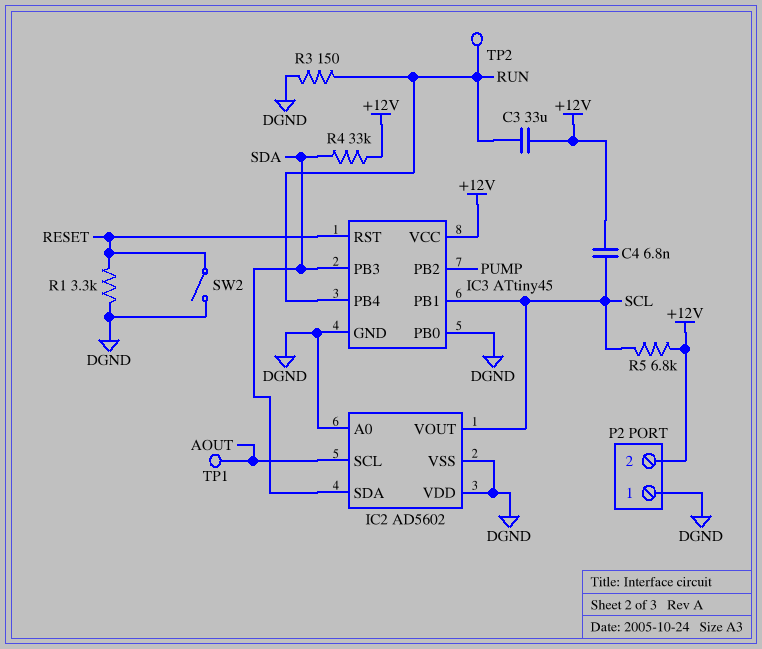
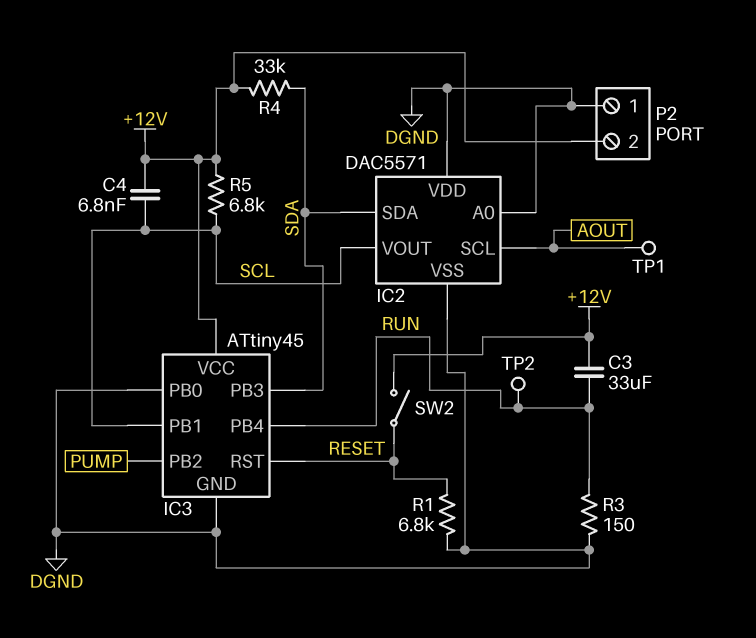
IC2: AD5602 -> DAC5571
R1: 3.3k (DGND, RESET) -> 6.8k (DGND, RESET)
SW2: switch (DGND, RESET) -> switch (+12V, RESET)

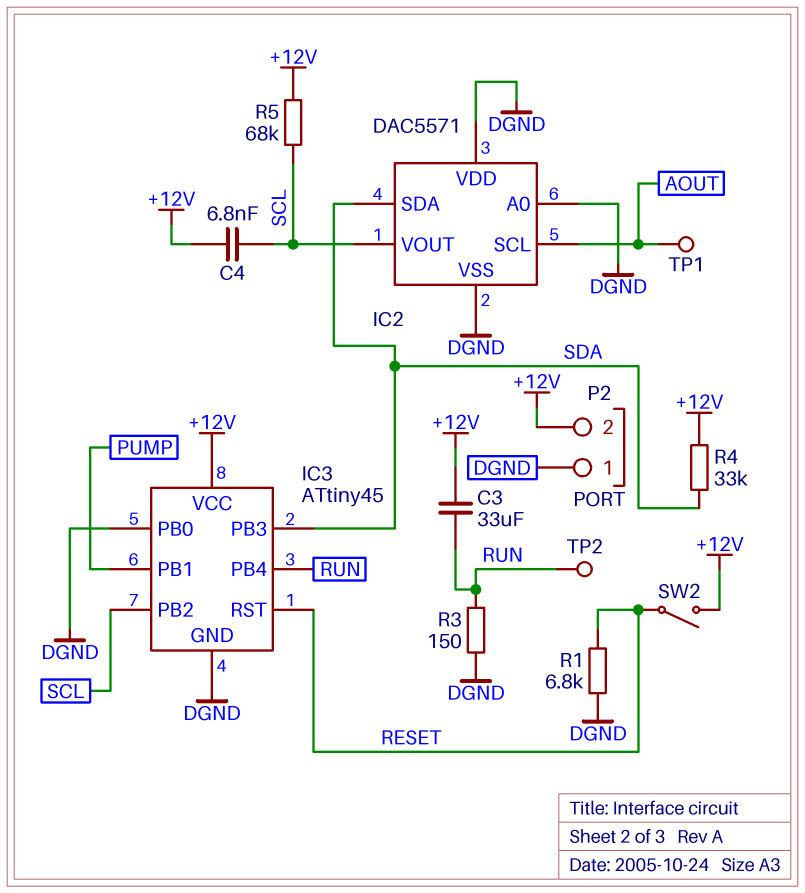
IC3 pin PB1: SCL -> PUMP
IC3 pin PB2: PUMP -> SCL
R5: 6.8k (+12V, SCL) -> 68k (+12V, SCL)

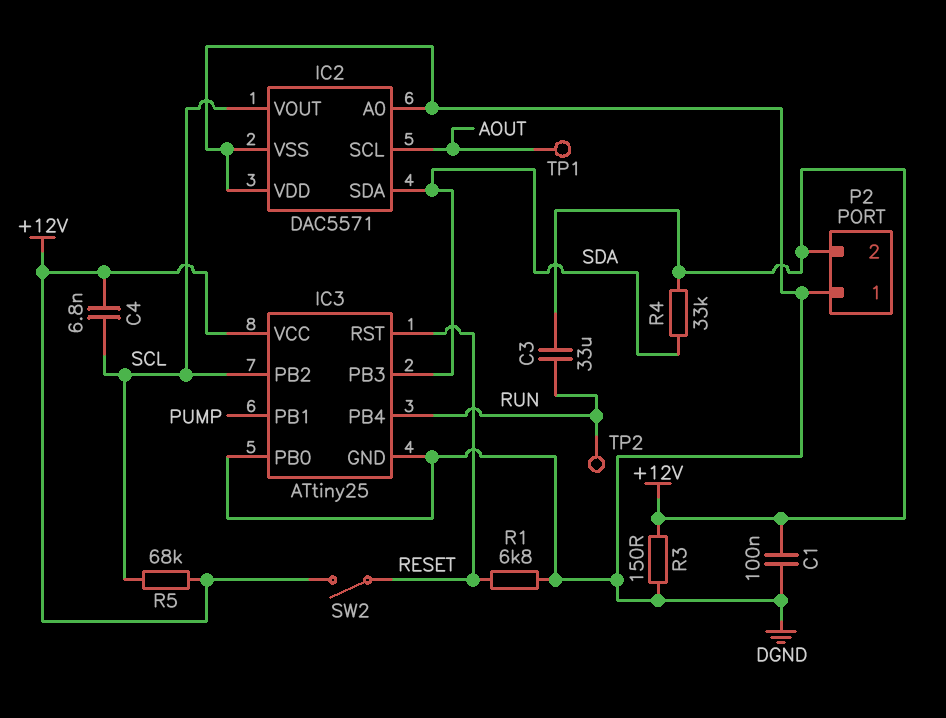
C1: none -> 100nF (+12V, DGND)
IC3: ATtiny45 -> ATtiny25
R3: 150 (DGND, RUN) -> 150 (+12V, DGND)

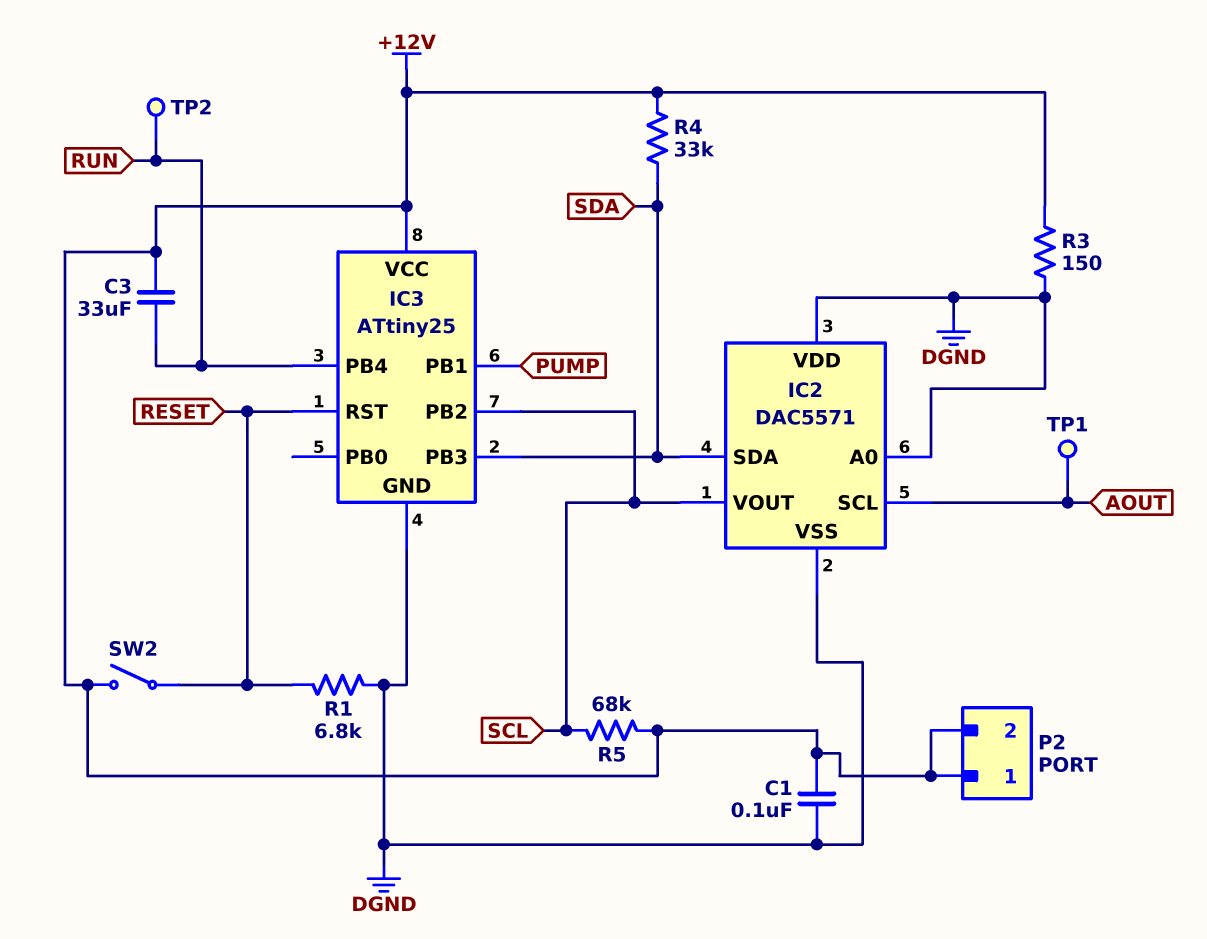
C4: 6.8nF (+12V, SCL) -> none
IC3 pin PB0: DGND -> none
P2 pin 1: DGND -> +12V

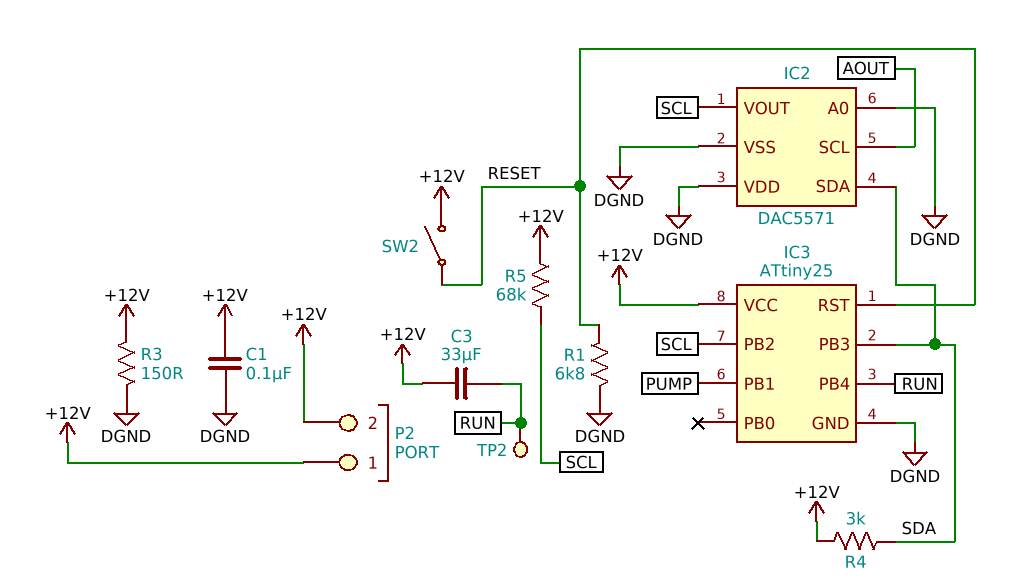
R4: 33k (+12V, SDA) -> 3k (+12V, SDA)
TP1: test point (AOUT) -> none

